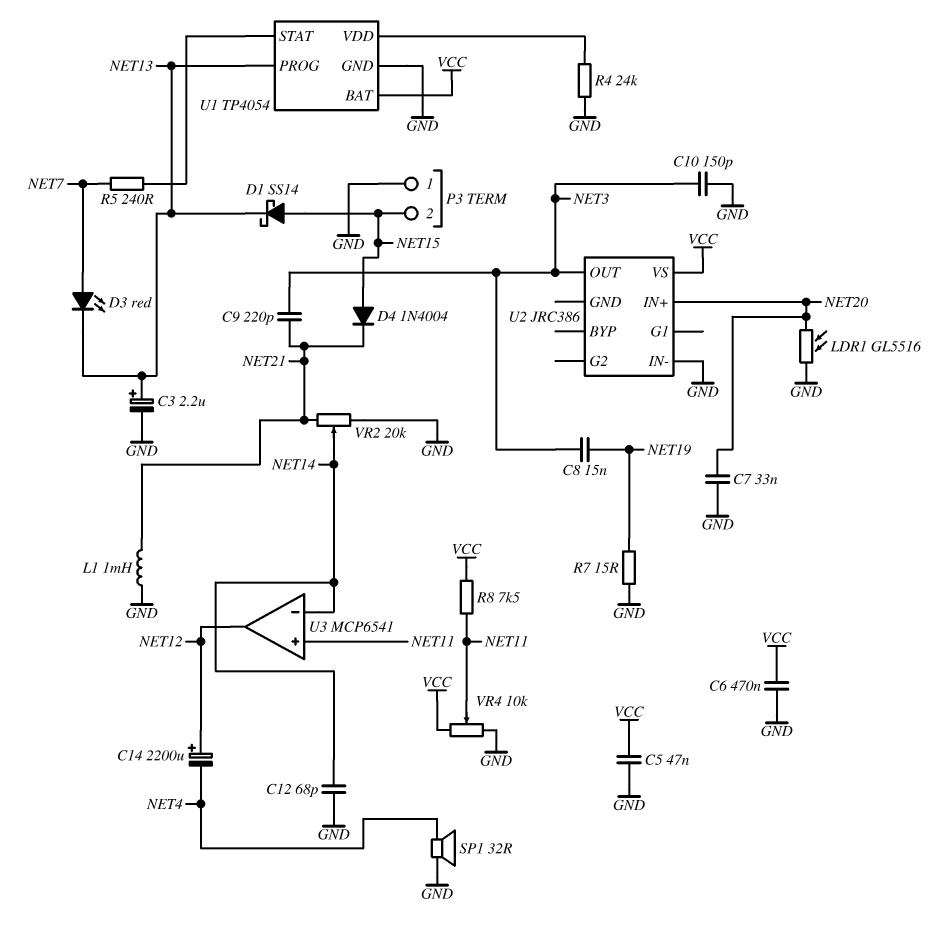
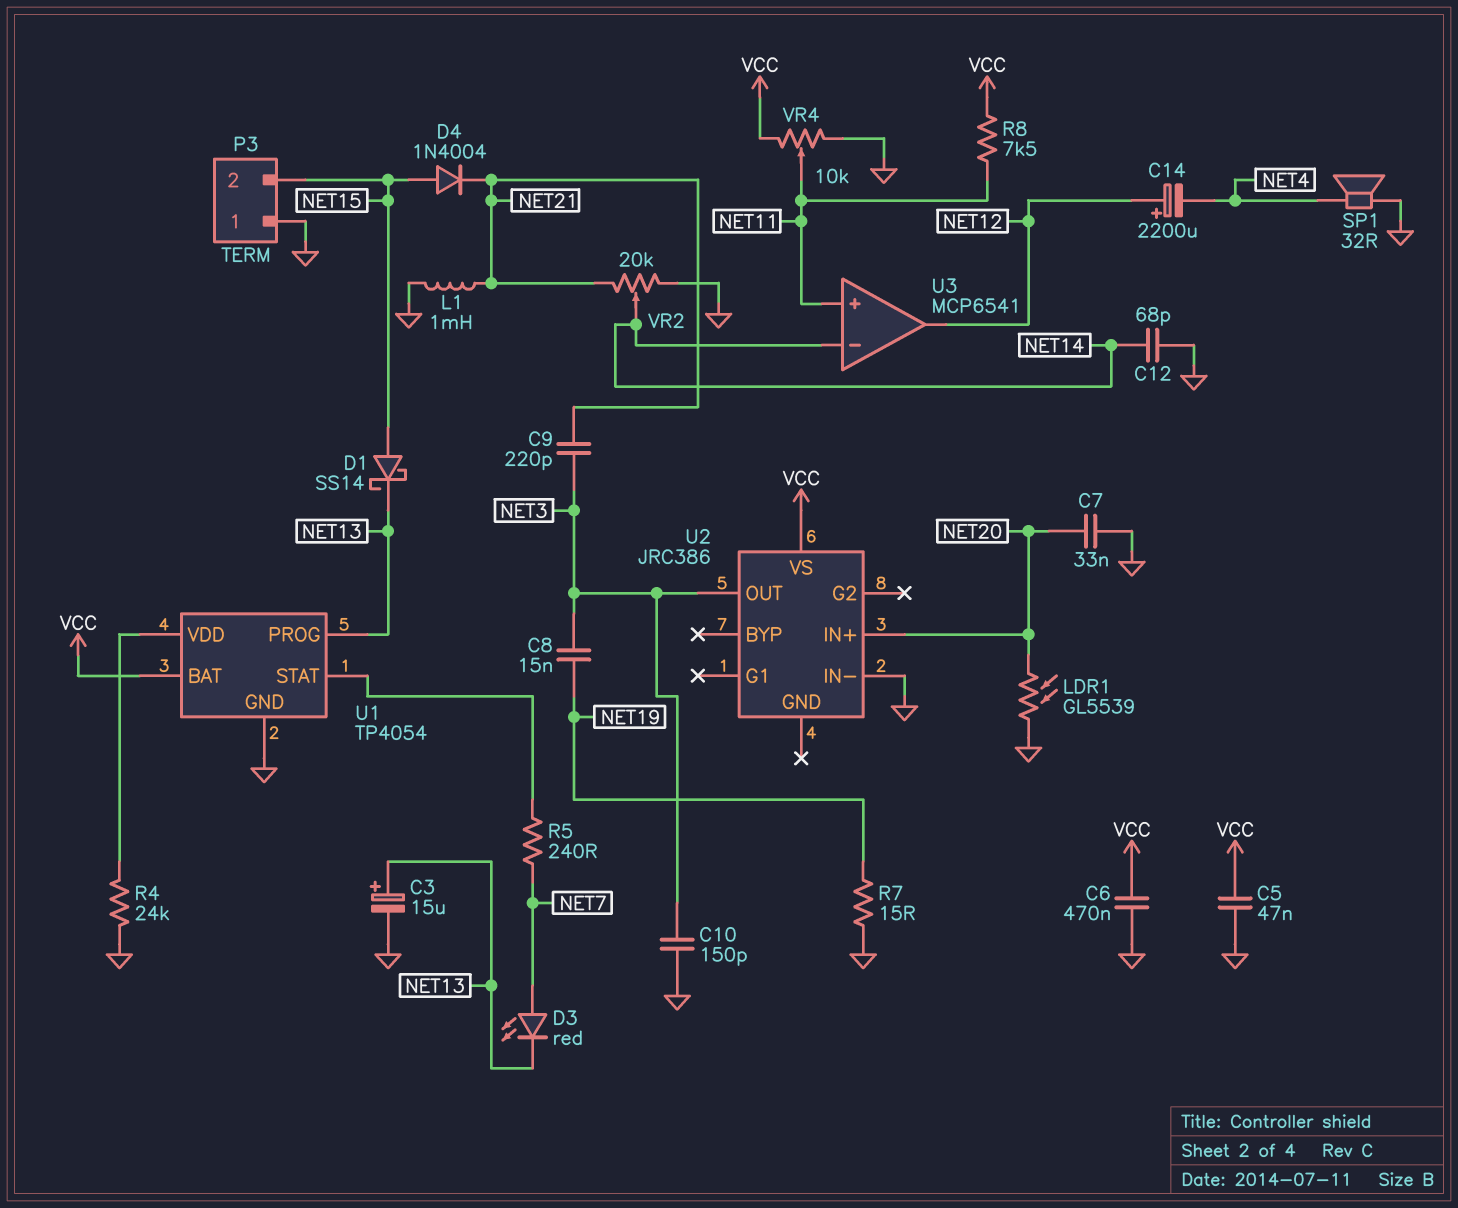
C3: 2.2uF (plus NET13, minus GND) -> 15uF (plus NET13, minus GND)
LDR1: GL5516 (GND, NET20) -> GL5539 (GND, NET20)

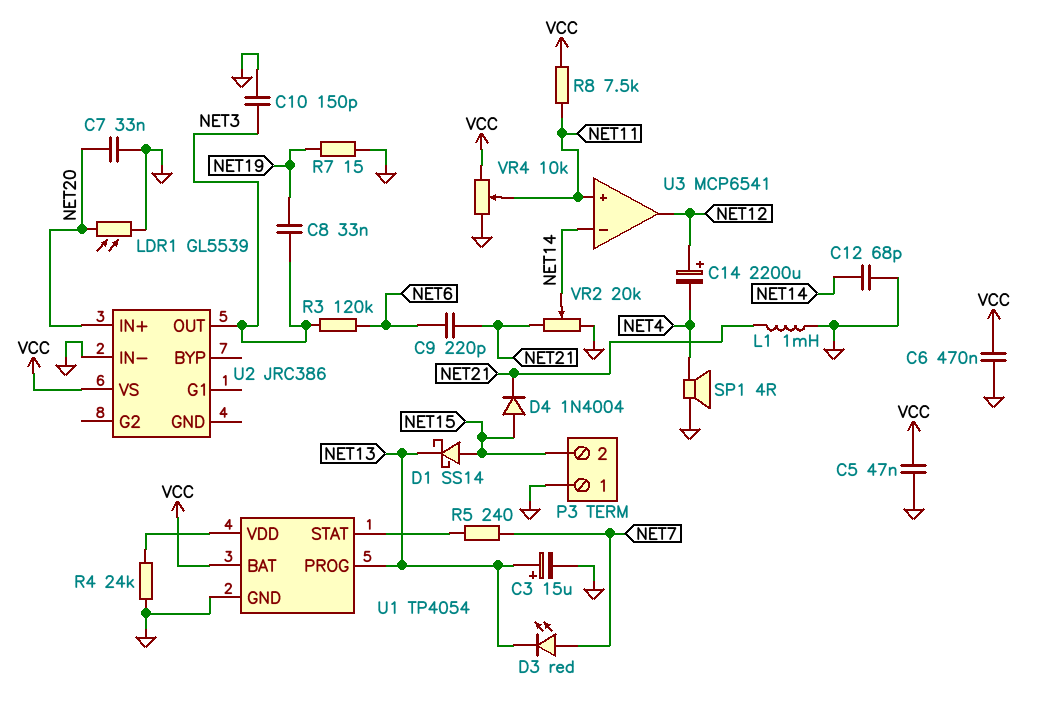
C8: 15nF (NET3, NET19) -> 33nF (NET3, NET19)
C9: 220pF (NET3, NET21) -> 220pF (NET6, NET21)
R3: none -> 120k (NET3, NET6)
SP1: speaker 32R (GND, NET4) -> speaker 4R (GND, NET4)

